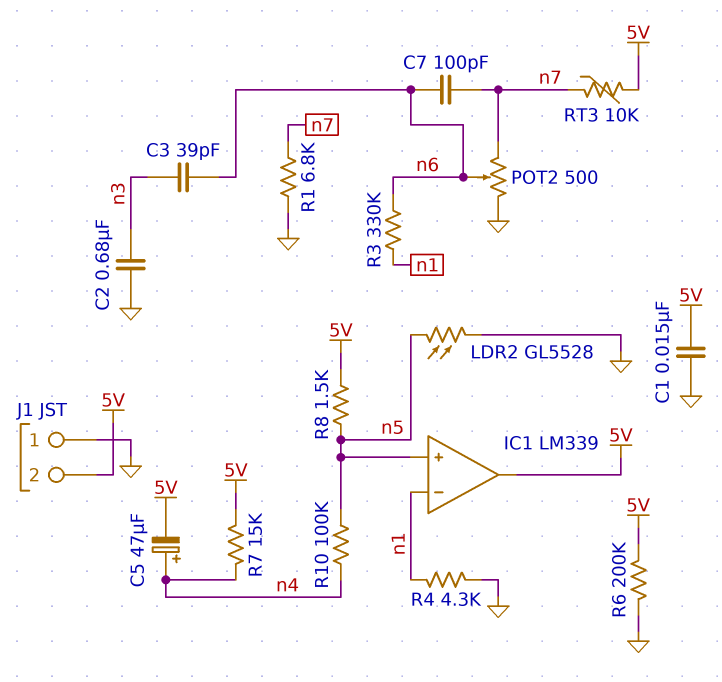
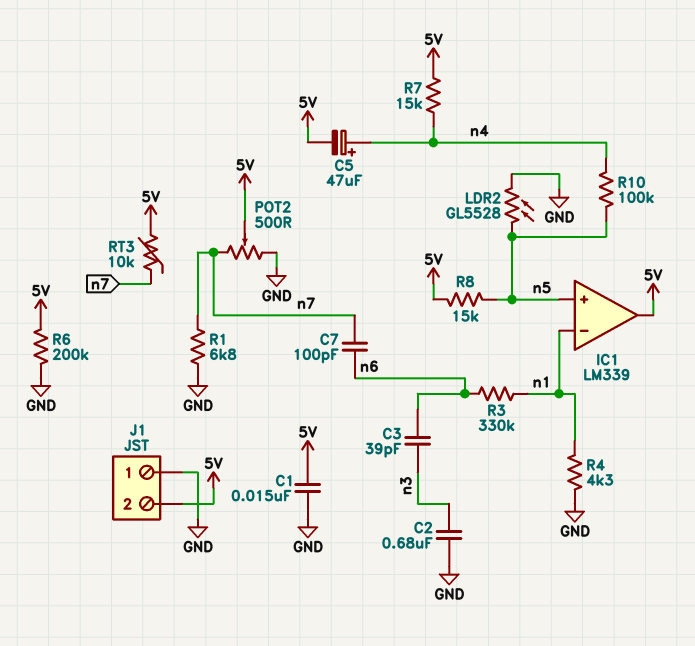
POT2: 500 (GND, n7, wiper n6) -> 500 (GND, n7, wiper 5V)
R8: 1.5k (5V, n5) -> 15k (5V, n5)

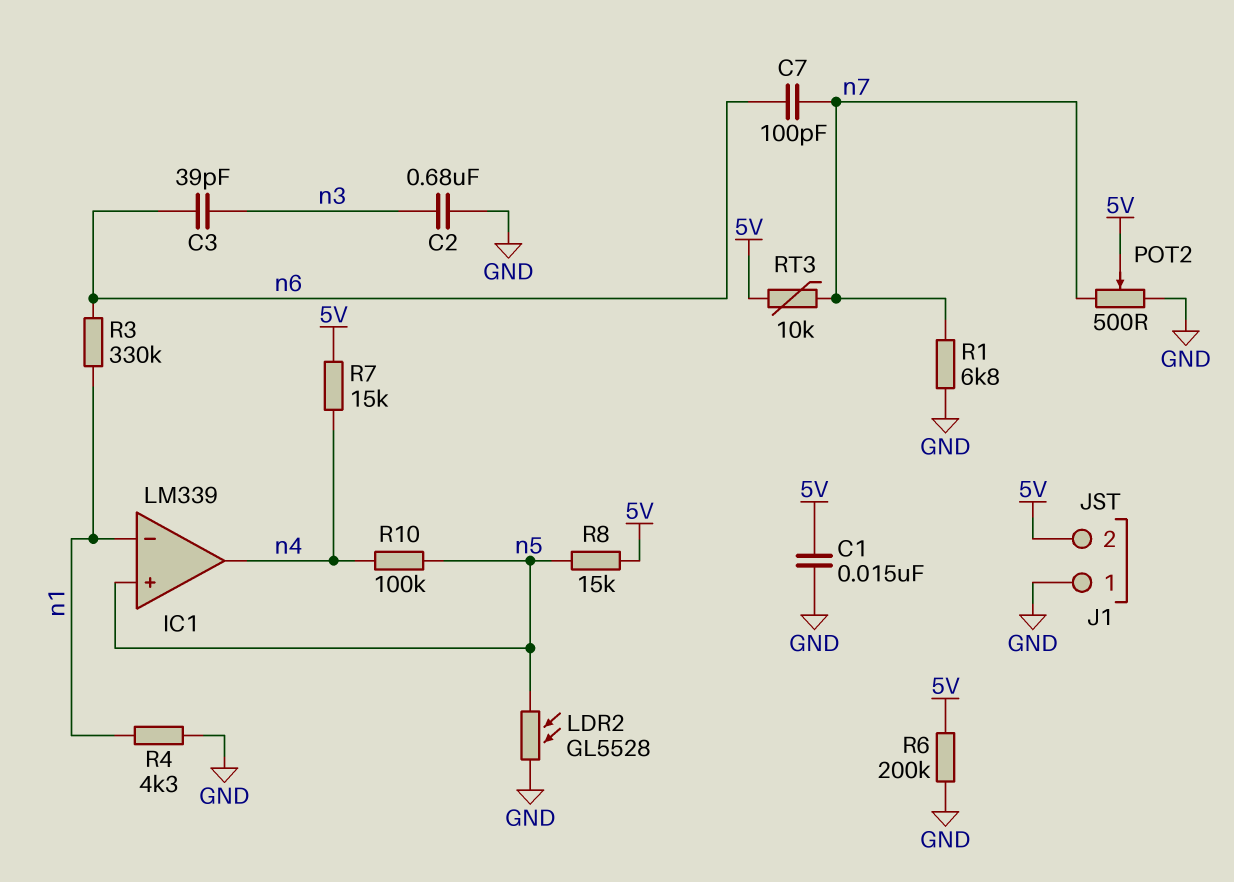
C5: 47uF (plus n4, minus 5V) -> none
IC1 pin out: 5V -> n4

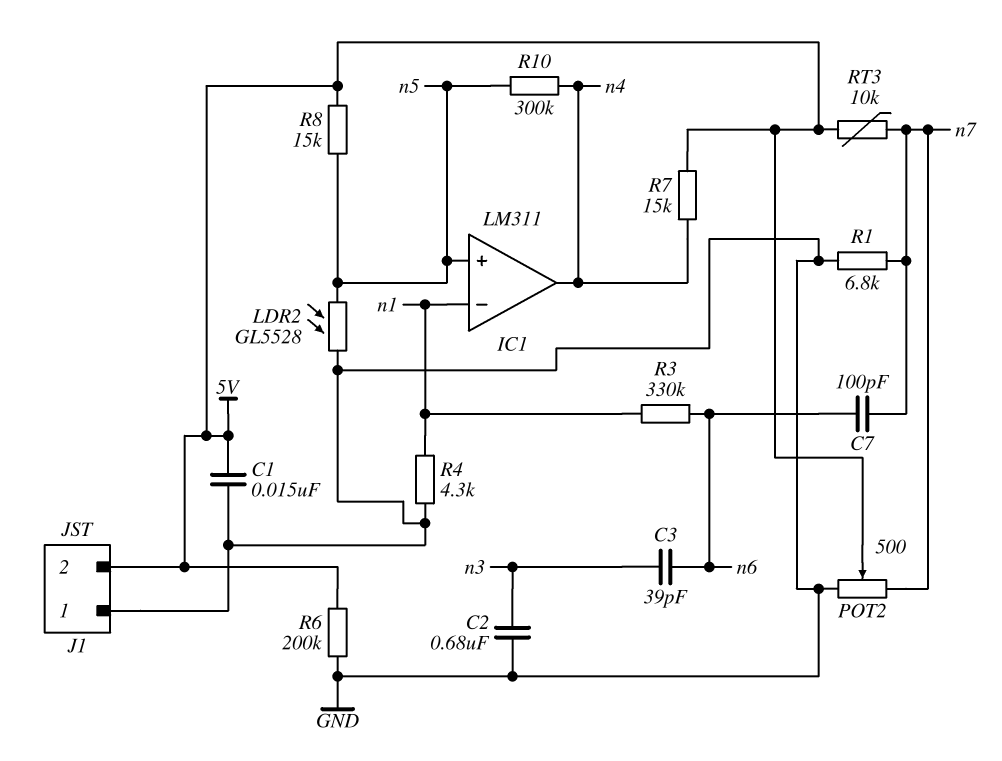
IC1: LM339 -> LM311
R10: 100k (n4, n5) -> 300k (n4, n5)

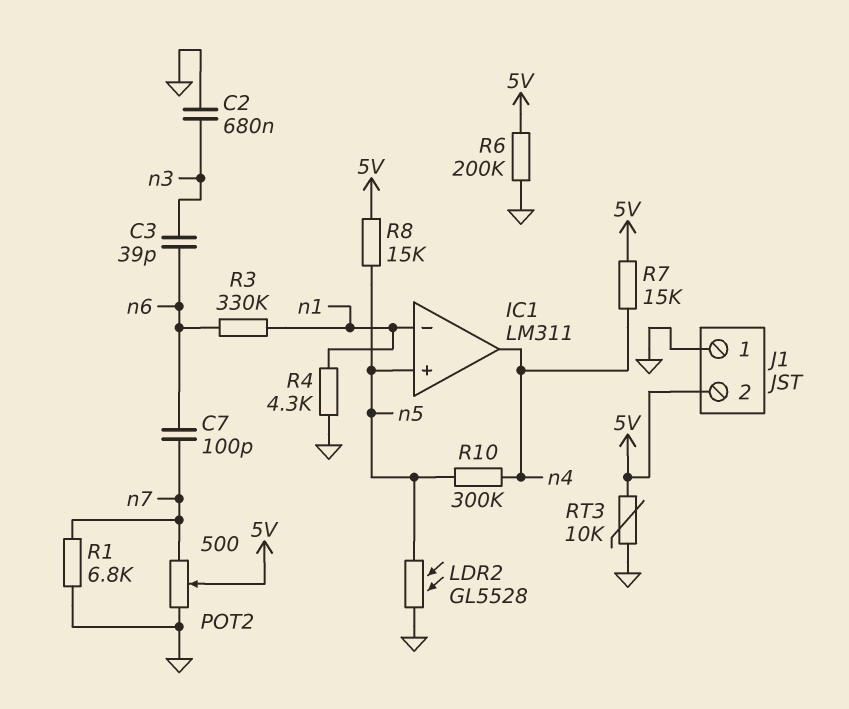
C1: 15nF (5V, GND) -> none
RT3: 10k (5V, n7) -> 10k (5V, GND)

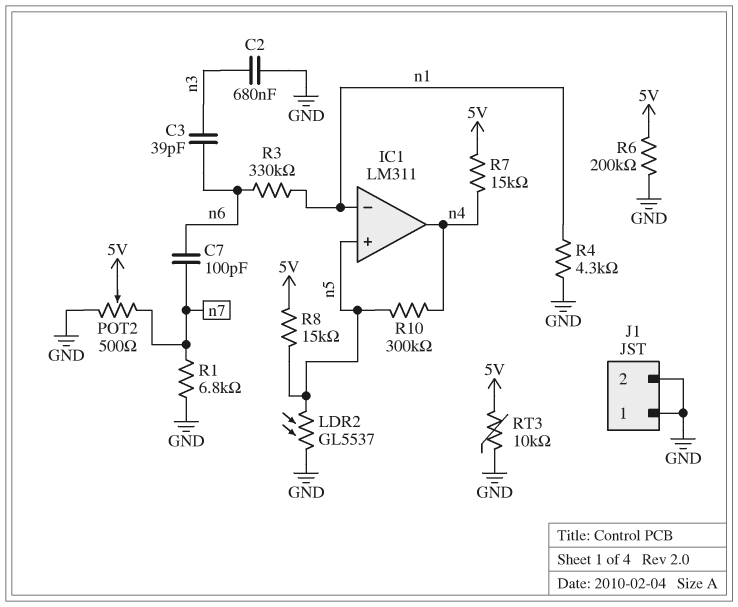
J1 pin 2: 5V -> GND
LDR2: GL5528 (GND, n5) -> GL5537 (GND, n5)

